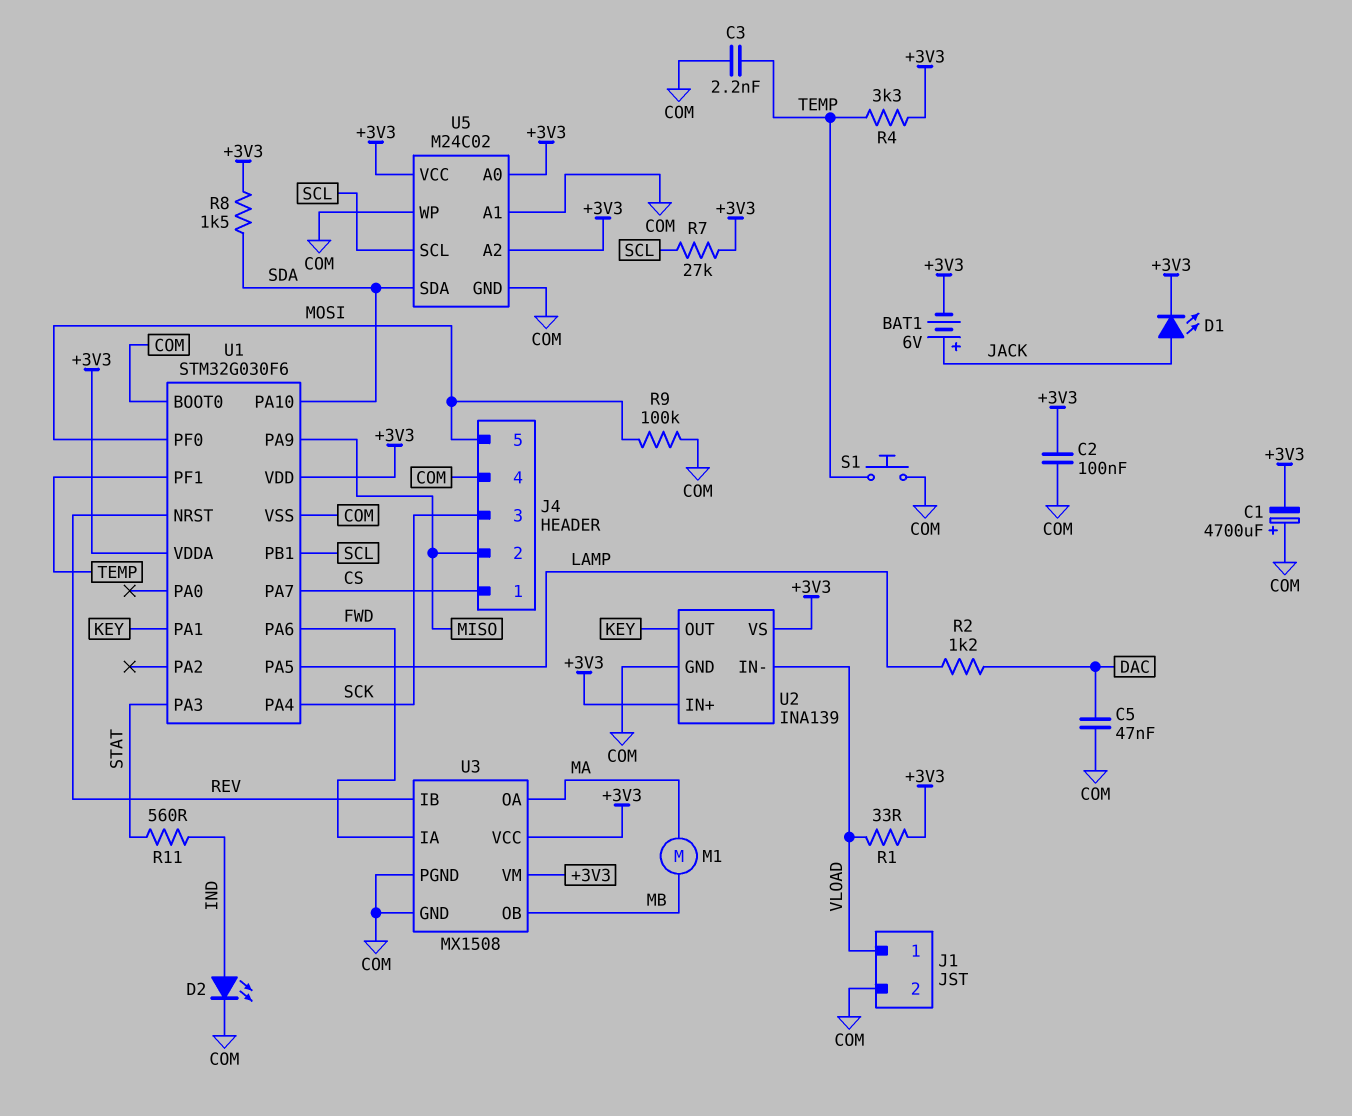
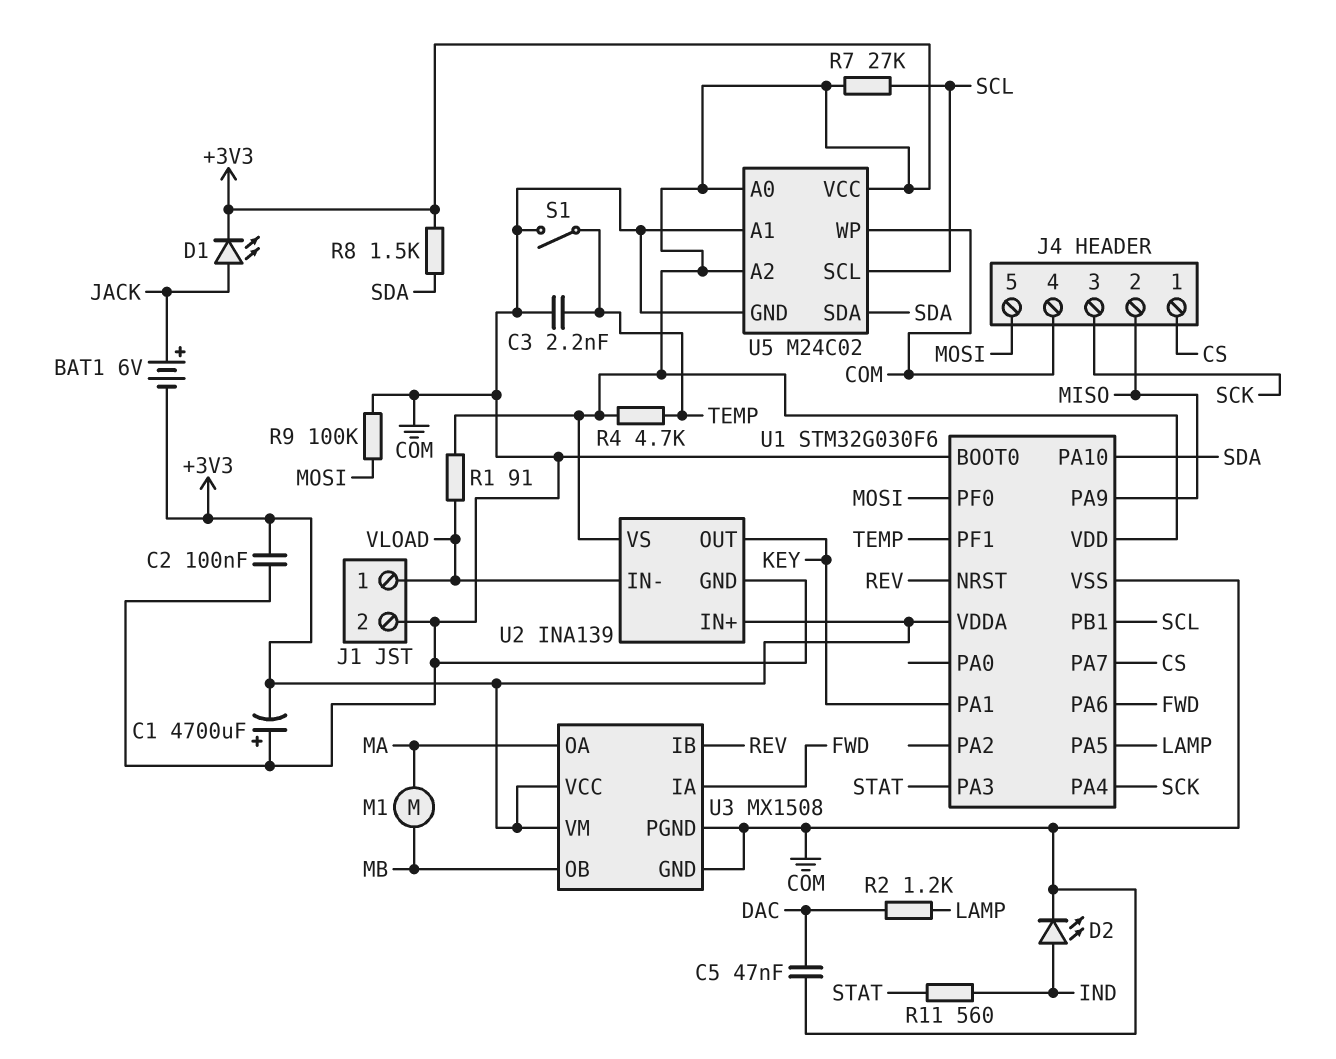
R1: 33 (+3V3, VLOAD) -> 91 (+3V3, VLOAD)
R4: 3.3k (+3V3, TEMP) -> 4.7k (+3V3, TEMP)
S1: button (COM, TEMP) -> switch (COM, TEMP)

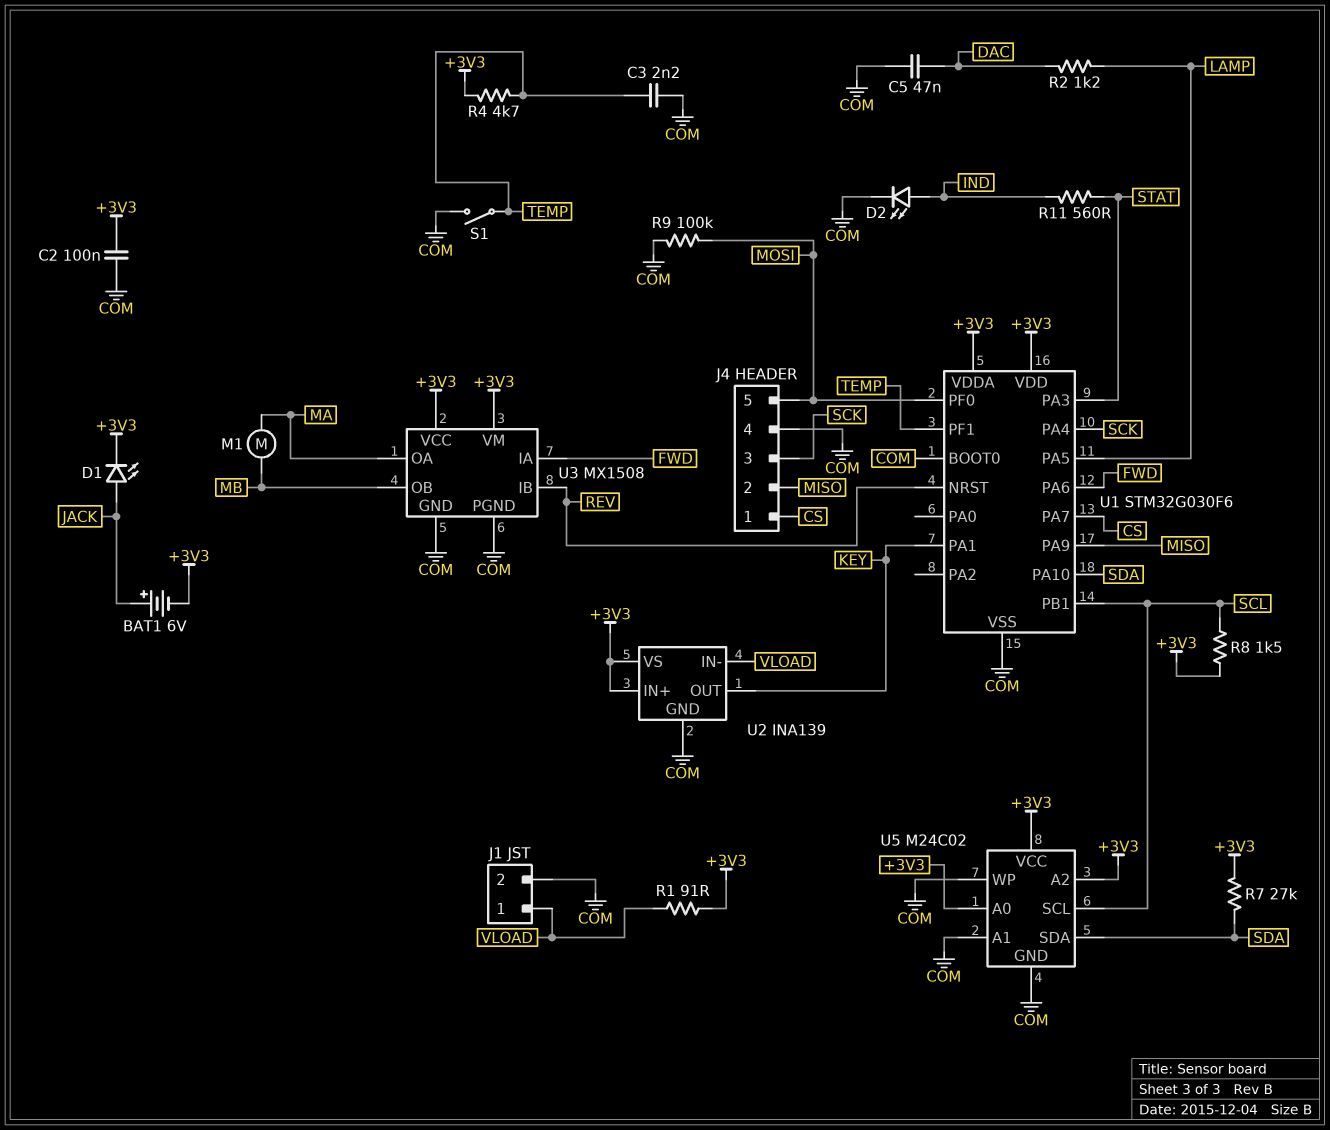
C1: 4700uF (plus COM, minus +3V3) -> none
R7: 27k (+3V3, SCL) -> 27k (+3V3, SDA)
R8: 1.5k (+3V3, SDA) -> 1.5k (+3V3, SCL)

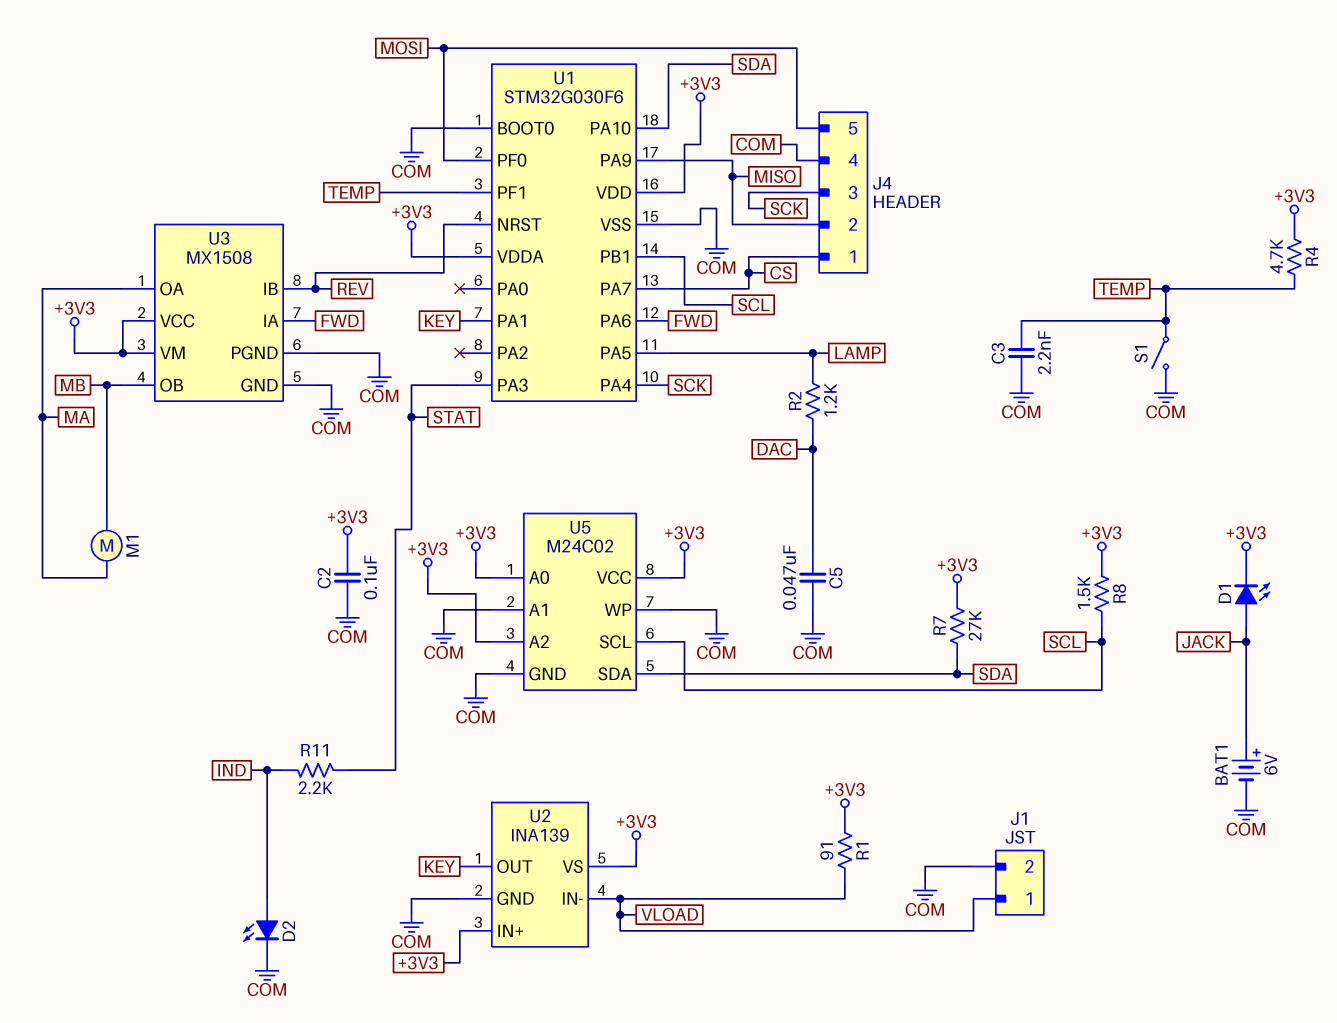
BAT1: 6V (plus JACK, minus +3V3) -> 6V (plus JACK, minus COM)
R9: 100k (COM, MOSI) -> none
R11: 560 (IND, STAT) -> 2.2k (IND, STAT)

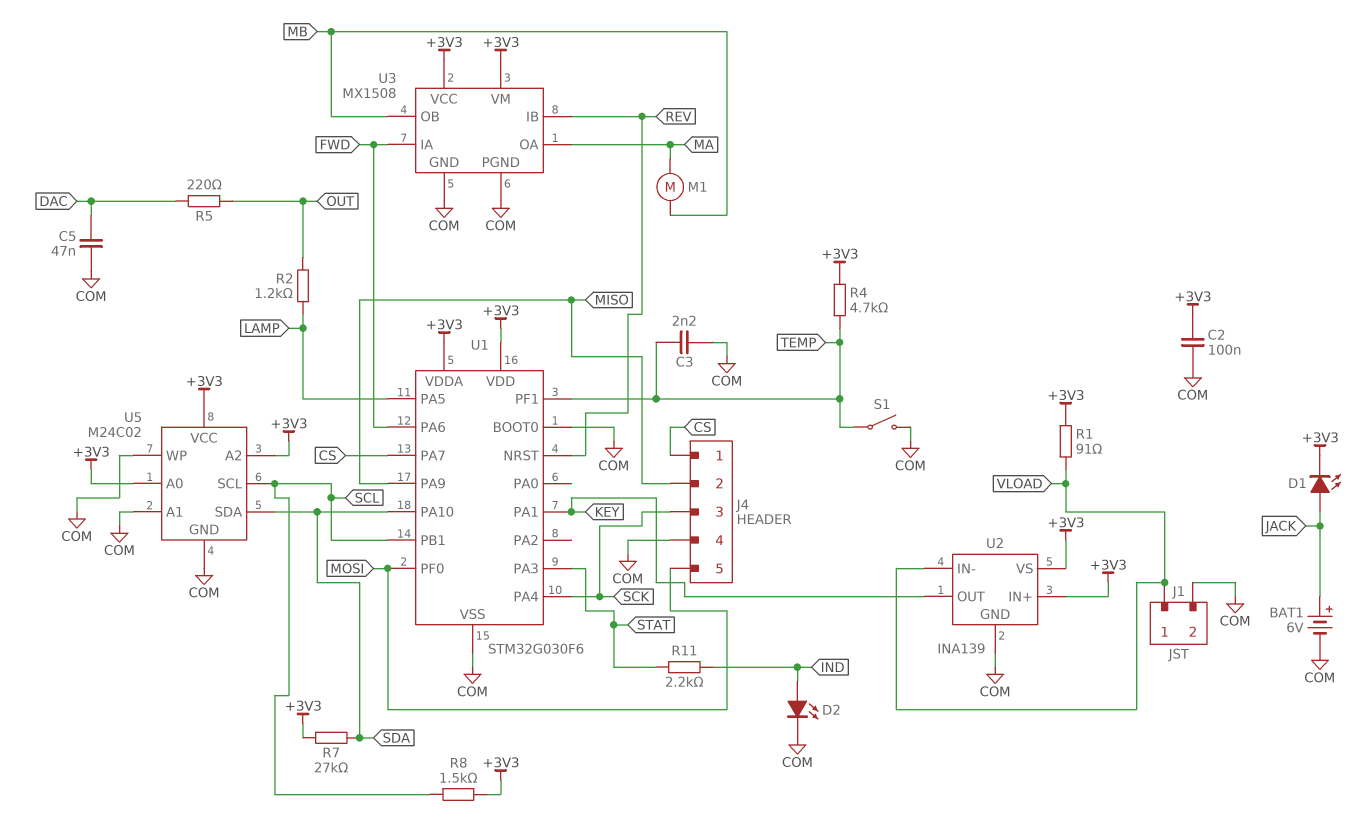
R2: 1.2k (DAC, LAMP) -> 1.2k (LAMP, OUT)
R5: none -> 220 (DAC, OUT)

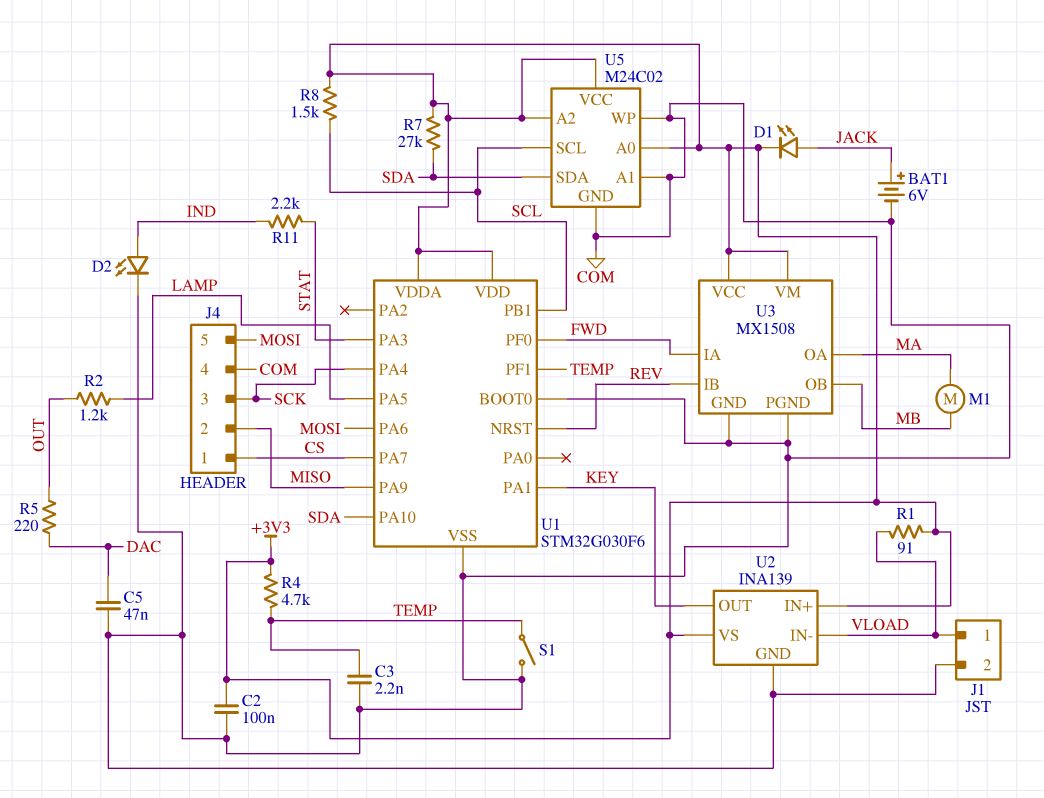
U1 pin PA6: FWD -> MOSI
U1 pin PF0: MOSI -> FWD

